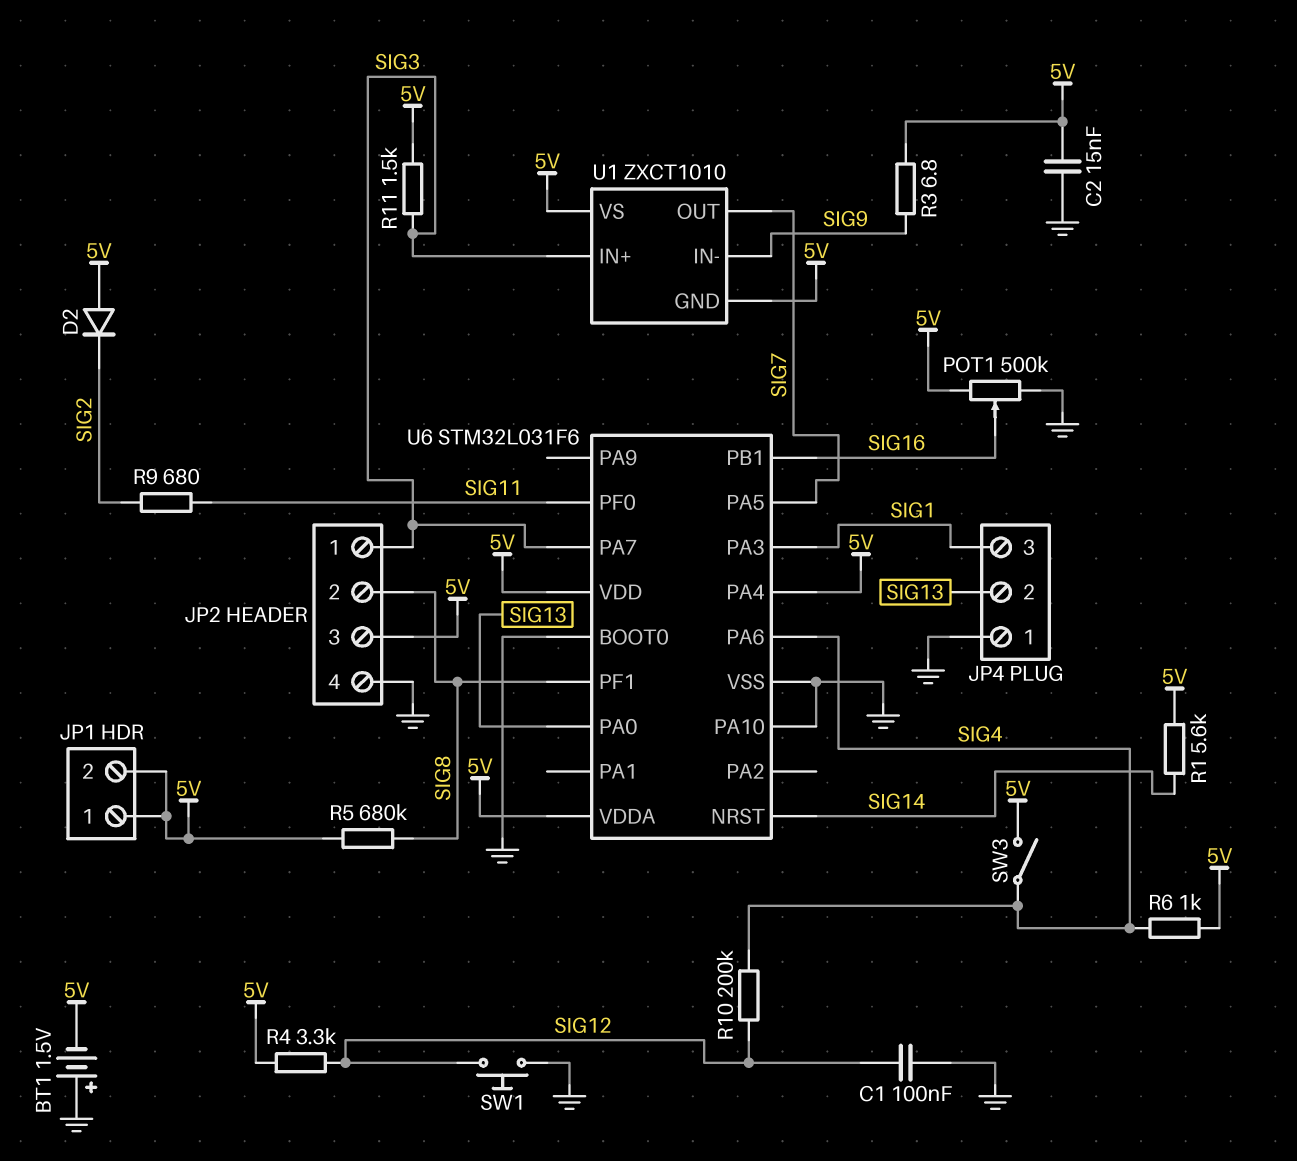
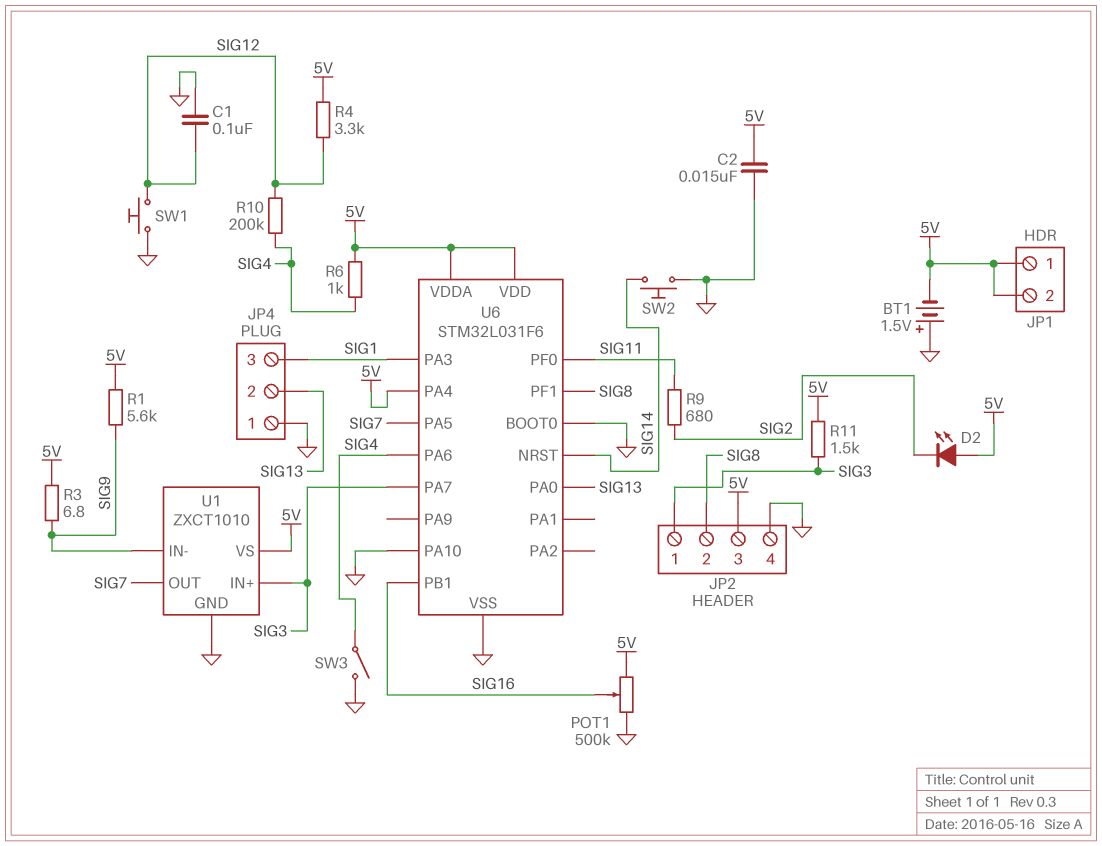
D2: diode (A 5V, K SIG2) -> LED (A 5V, K SIG2)
R1: 5.6k (5V, SIG14) -> 5.6k (5V, SIG9)
R5: 680k (5V, SIG8) -> none
SW2: none -> button (GND, SIG14)
SW3: switch (5V, SIG4) -> switch (GND, SIG4)
U1 pin GND: 5V -> GND

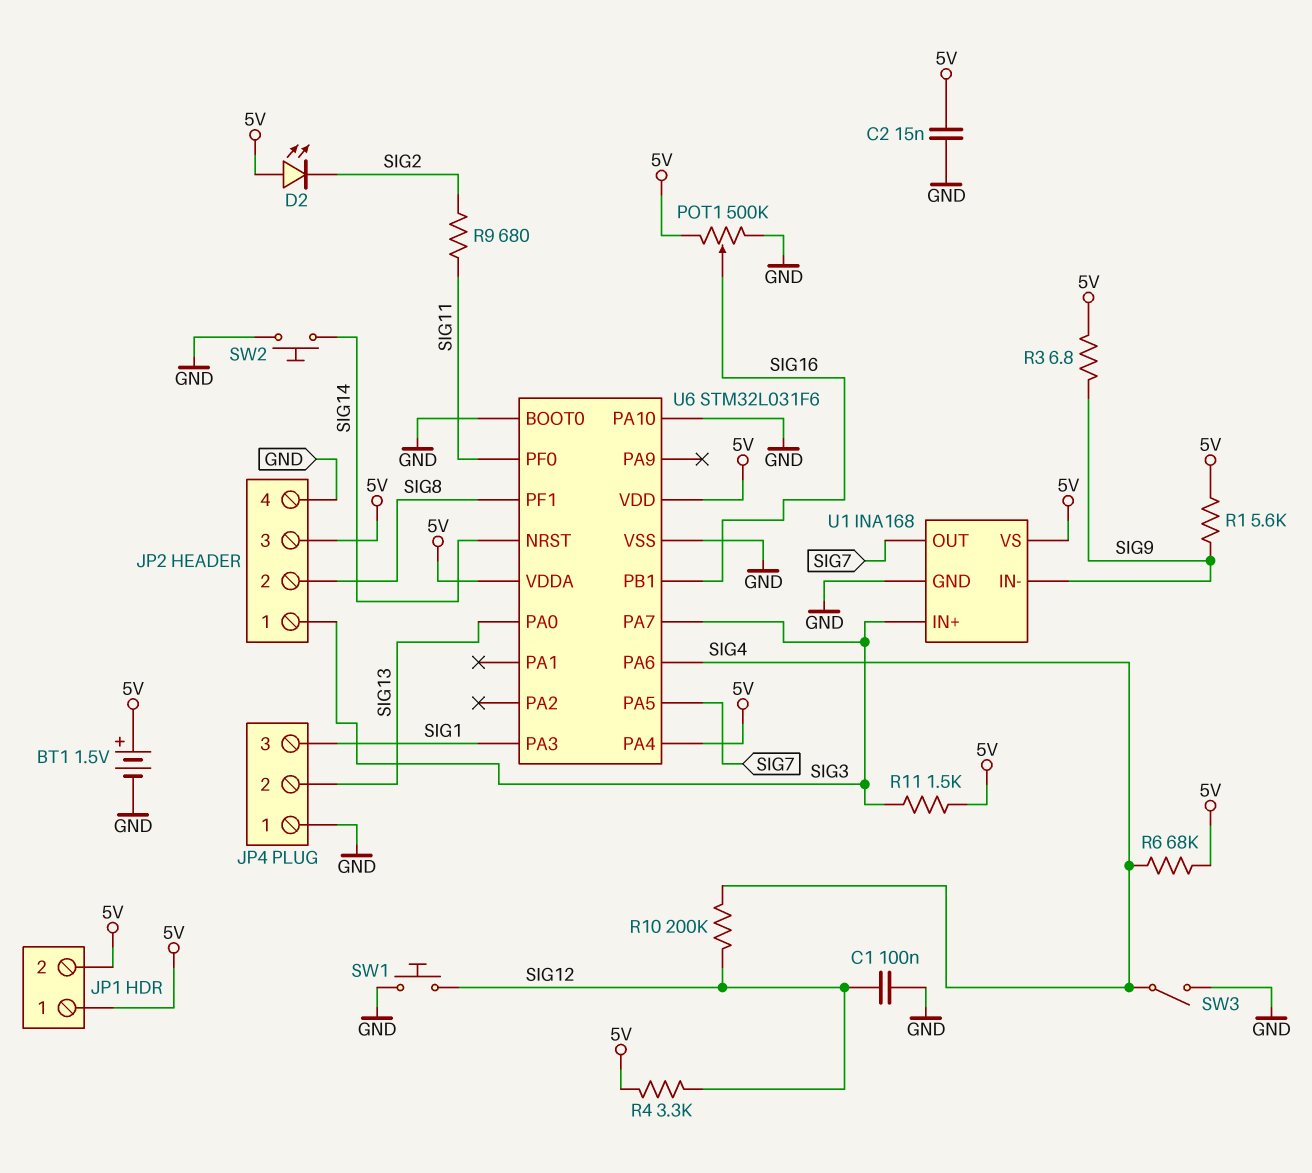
BT1: 1.5V (plus GND, minus 5V) -> 1.5V (plus 5V, minus GND)
R6: 1k (5V, SIG4) -> 68k (5V, SIG4)
U1: ZXCT1010 -> INA168

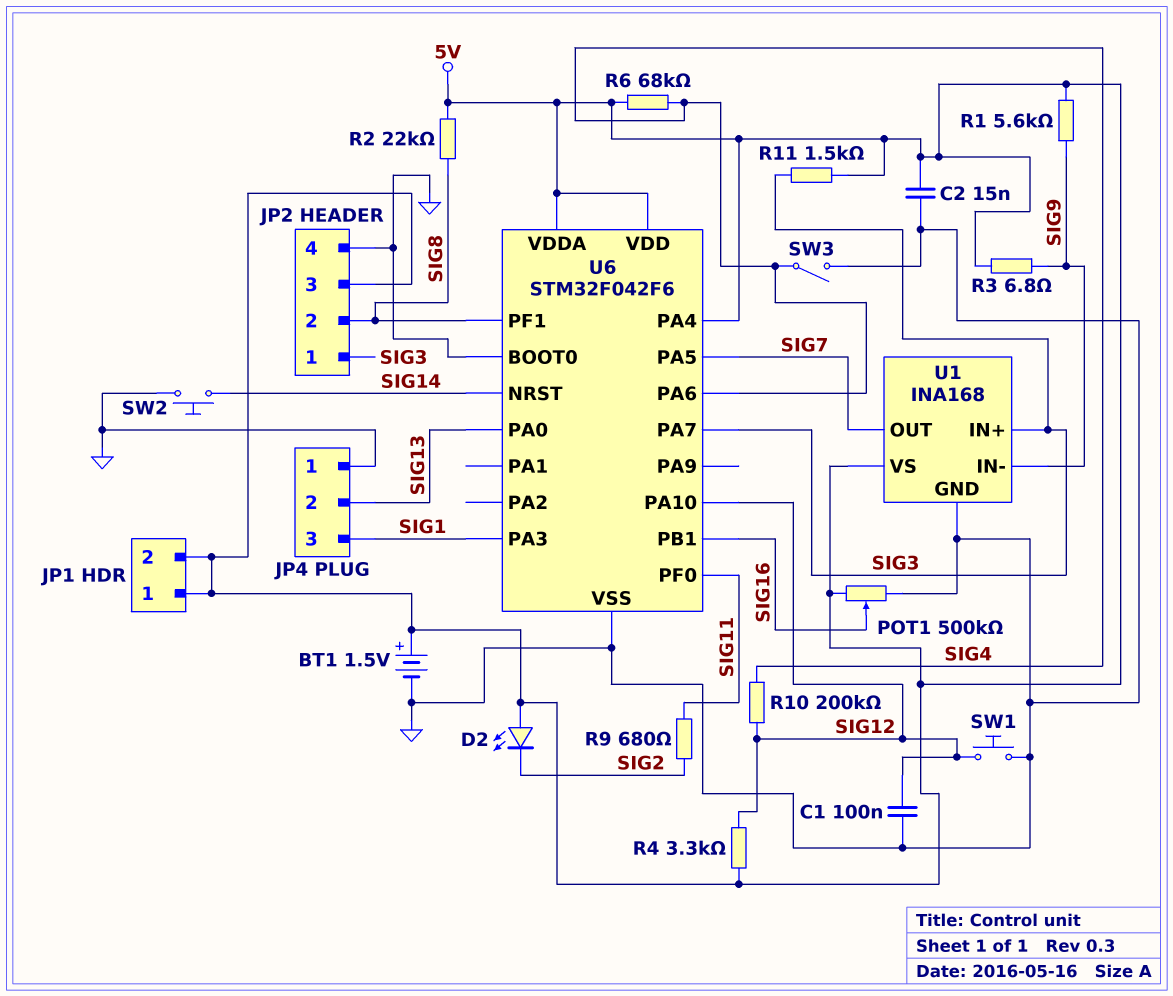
R2: none -> 22k (5V, SIG8)
U6: STM32L031F6 -> STM32F042F6
U6 pin PA10: GND -> SIG12

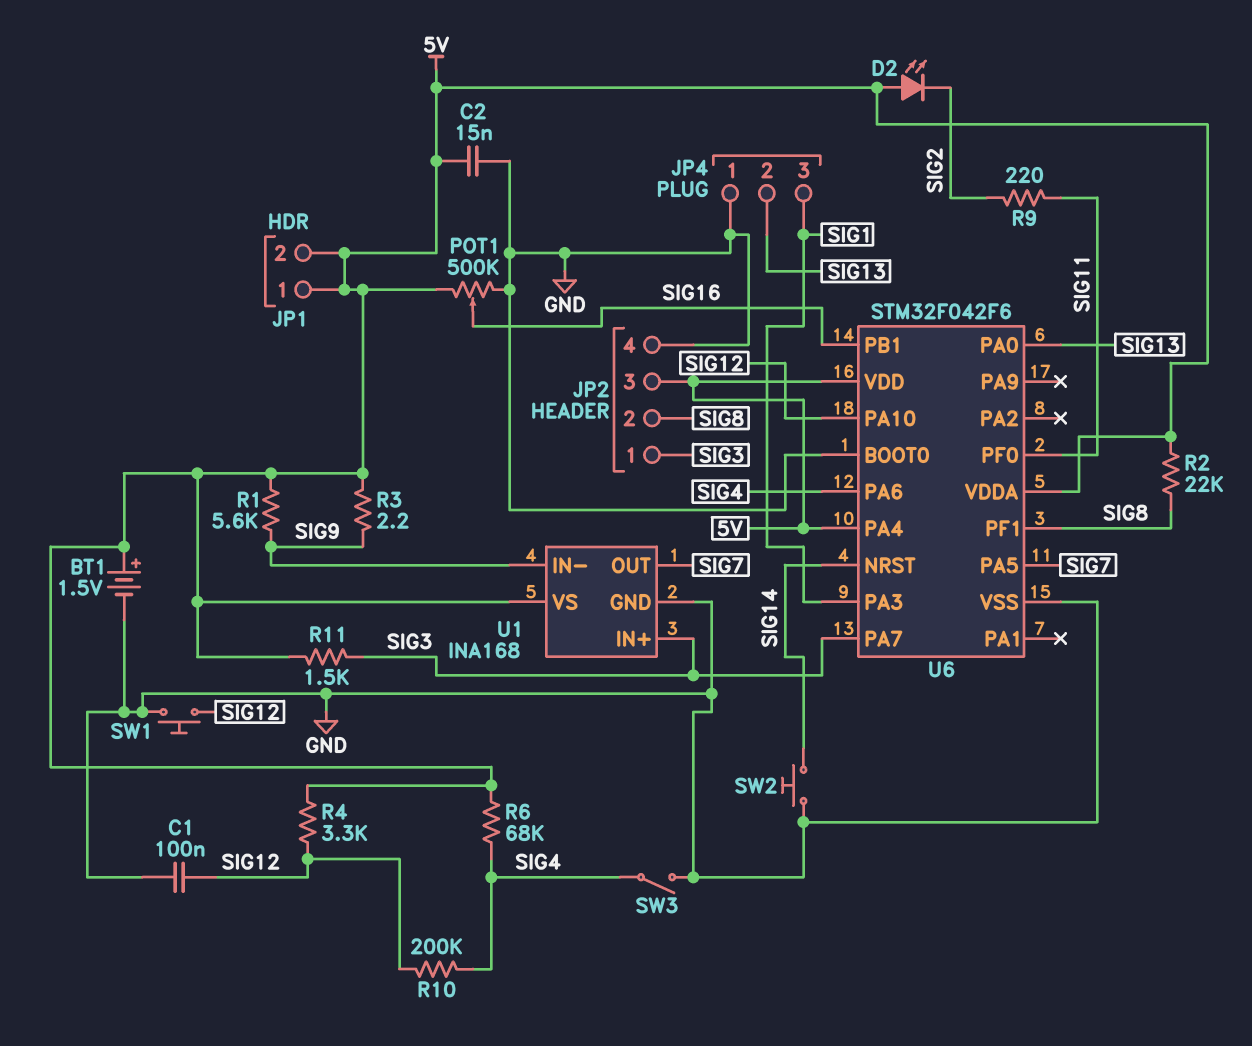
R3: 6.8 (5V, SIG9) -> 2.2 (5V, SIG9)
R9: 680 (SIG2, SIG11) -> 220 (SIG2, SIG11)

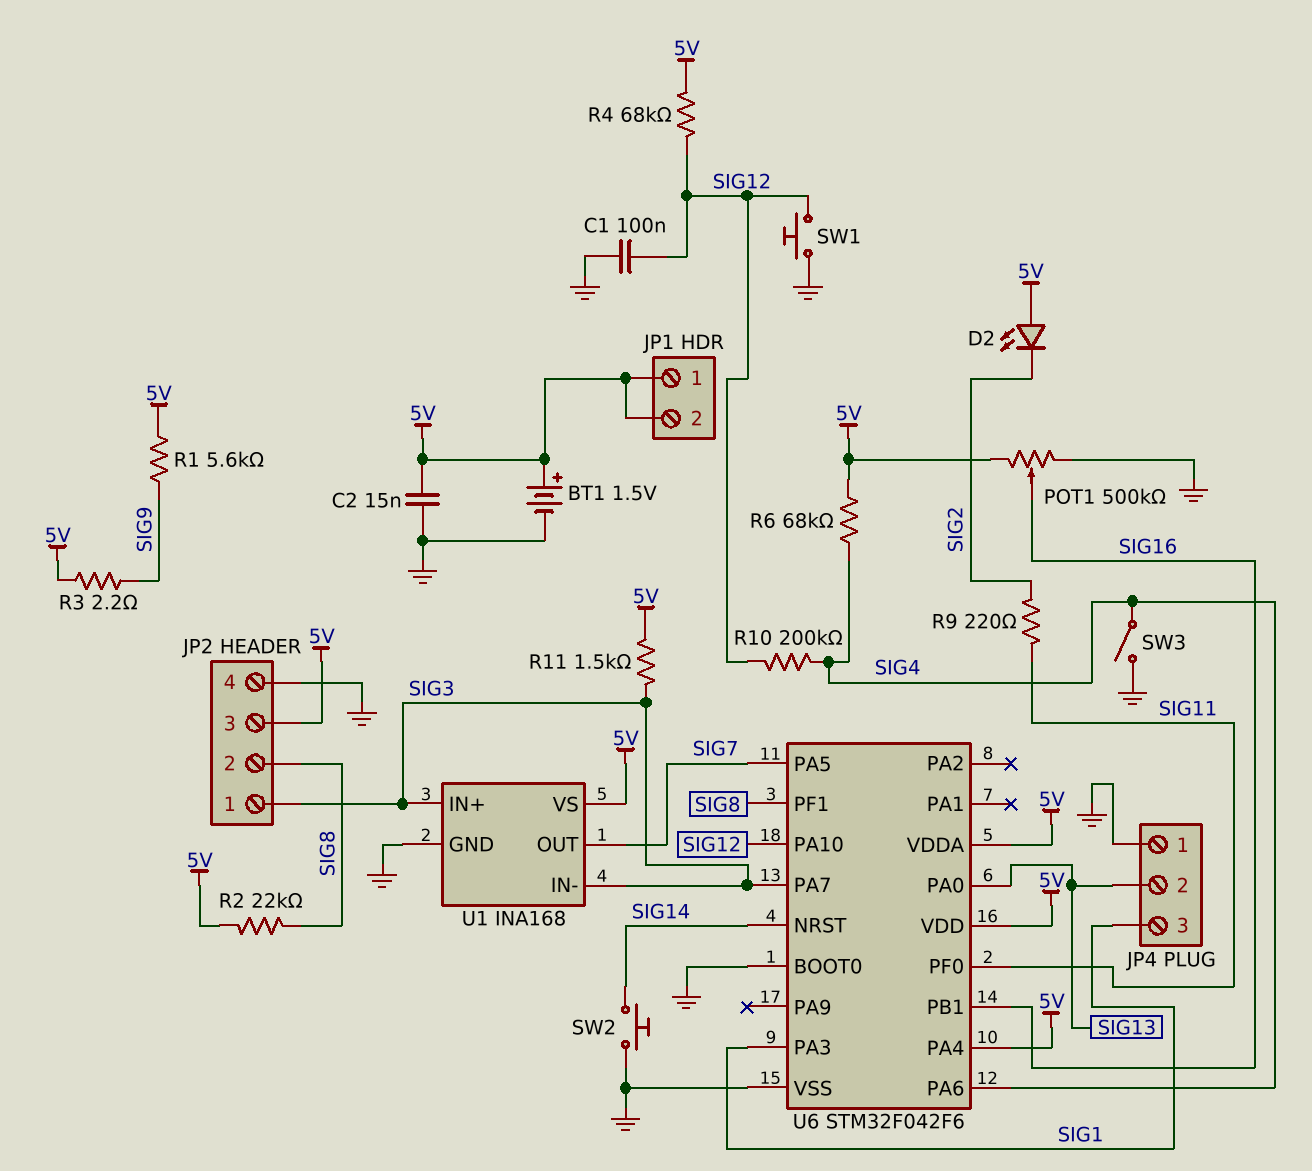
R4: 3.3k (5V, SIG12) -> 68k (5V, SIG12)
U1 pin IN-: SIG9 -> SIG3

